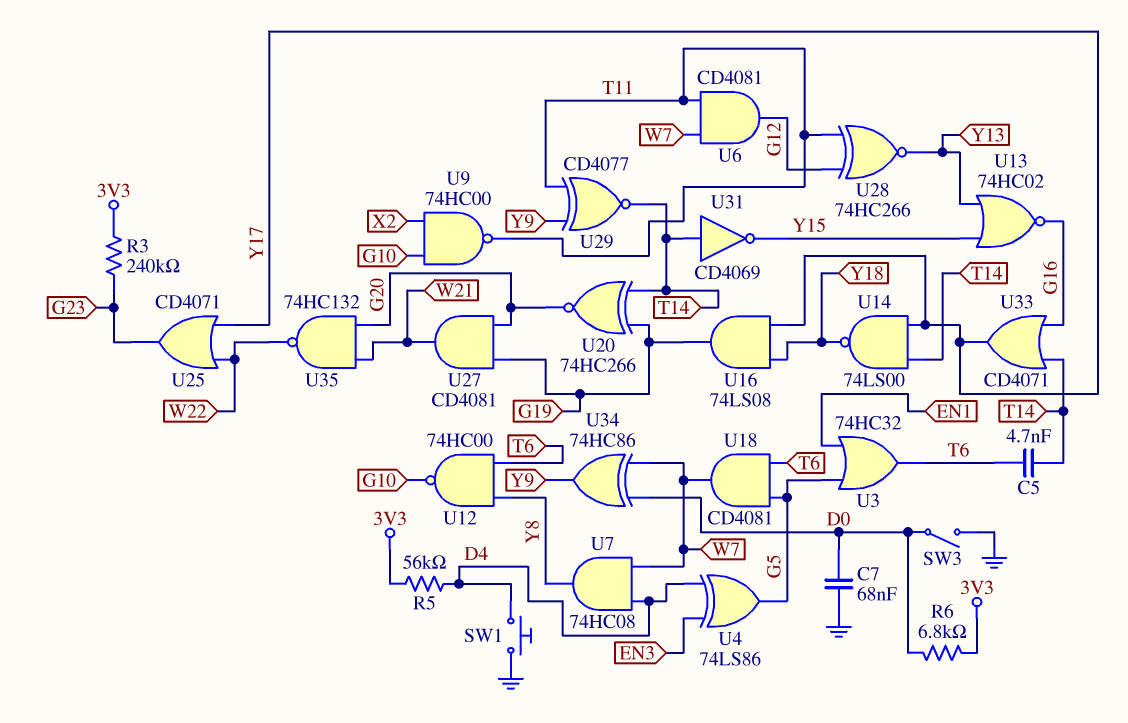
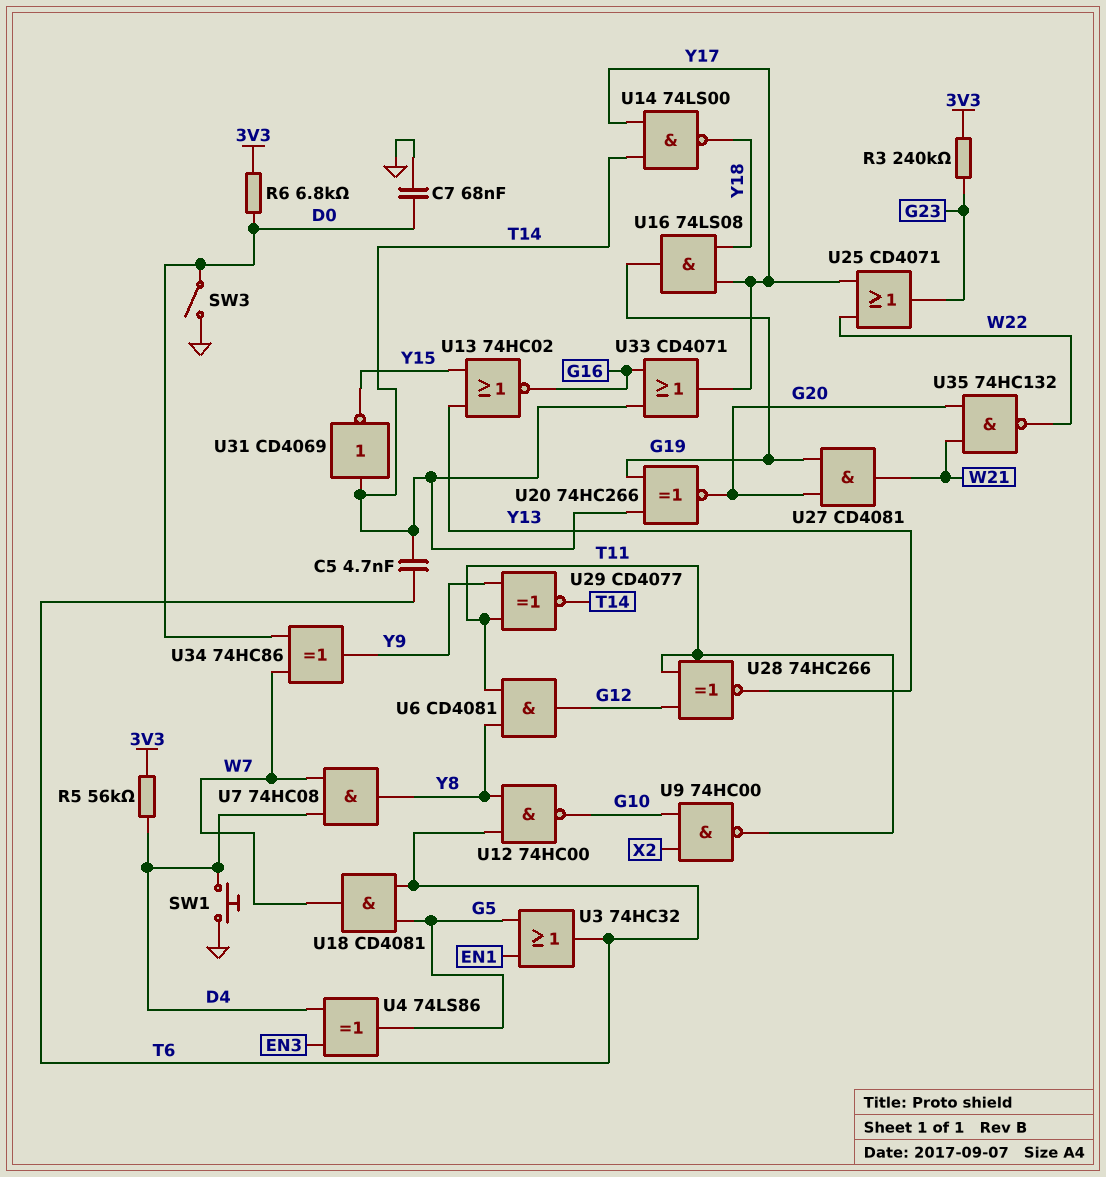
U6: AND CD4081 (in T11, in W7, out G12) -> AND CD4081 (in T11, in Y8, out G12)

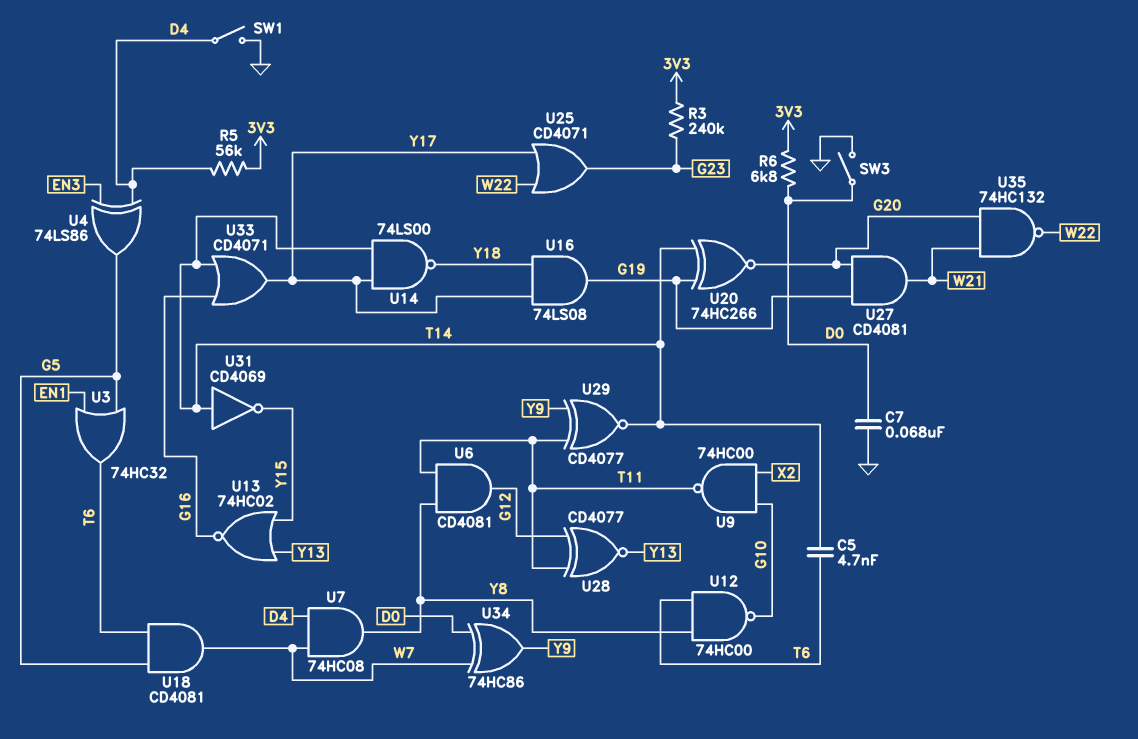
SW1: button (D4, GND) -> switch (D4, GND)
U28: XNOR 74HC266 (in G12, in T11, out Y13) -> XNOR CD4077 (in G12, in T11, out Y13)

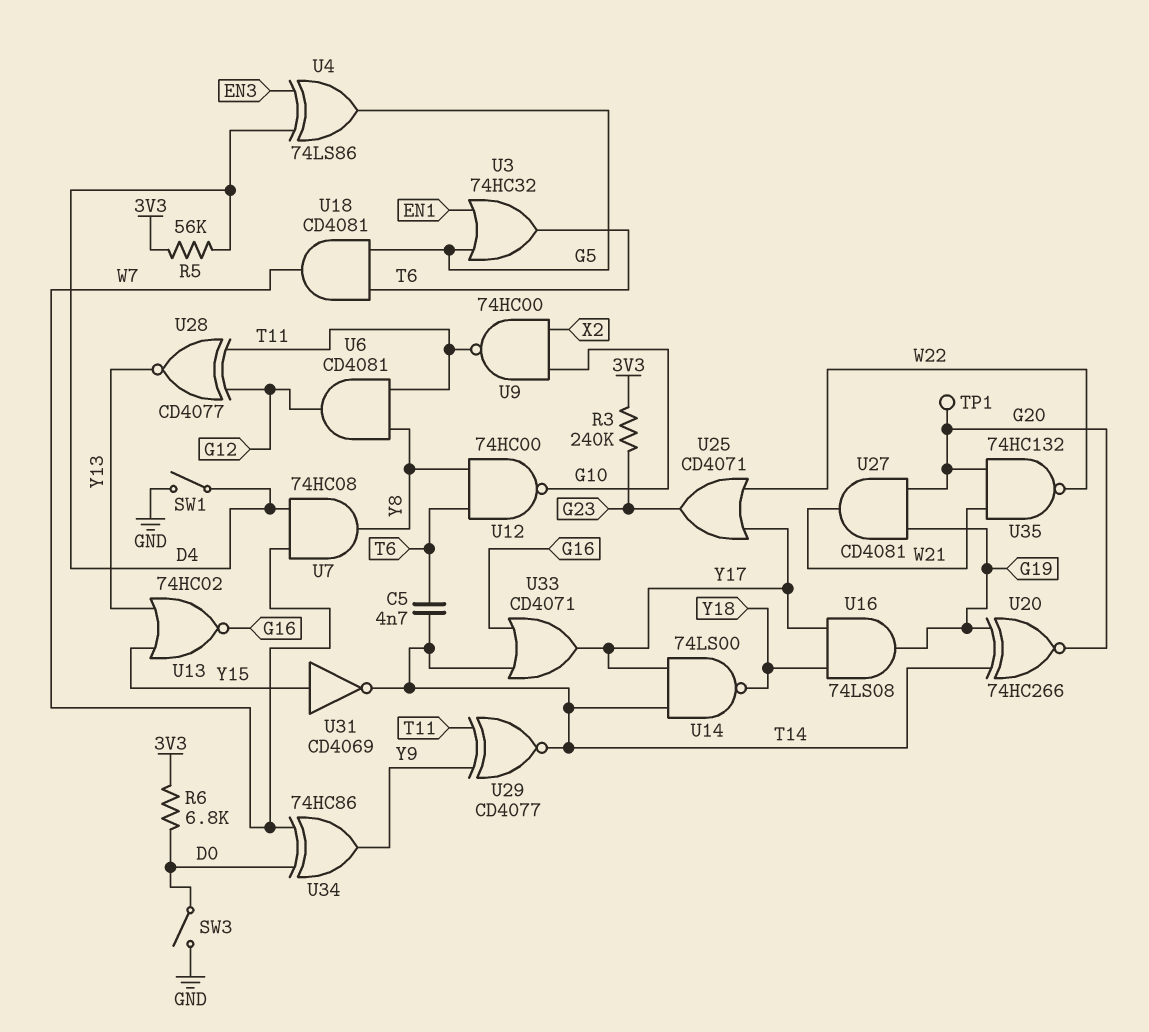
C7: 68nF (D0, GND) -> none
TP1: none -> test point (G20)
U31: NOT CD4069 (in T14, out Y15) -> NOT CD4069 (in Y15, out T14)

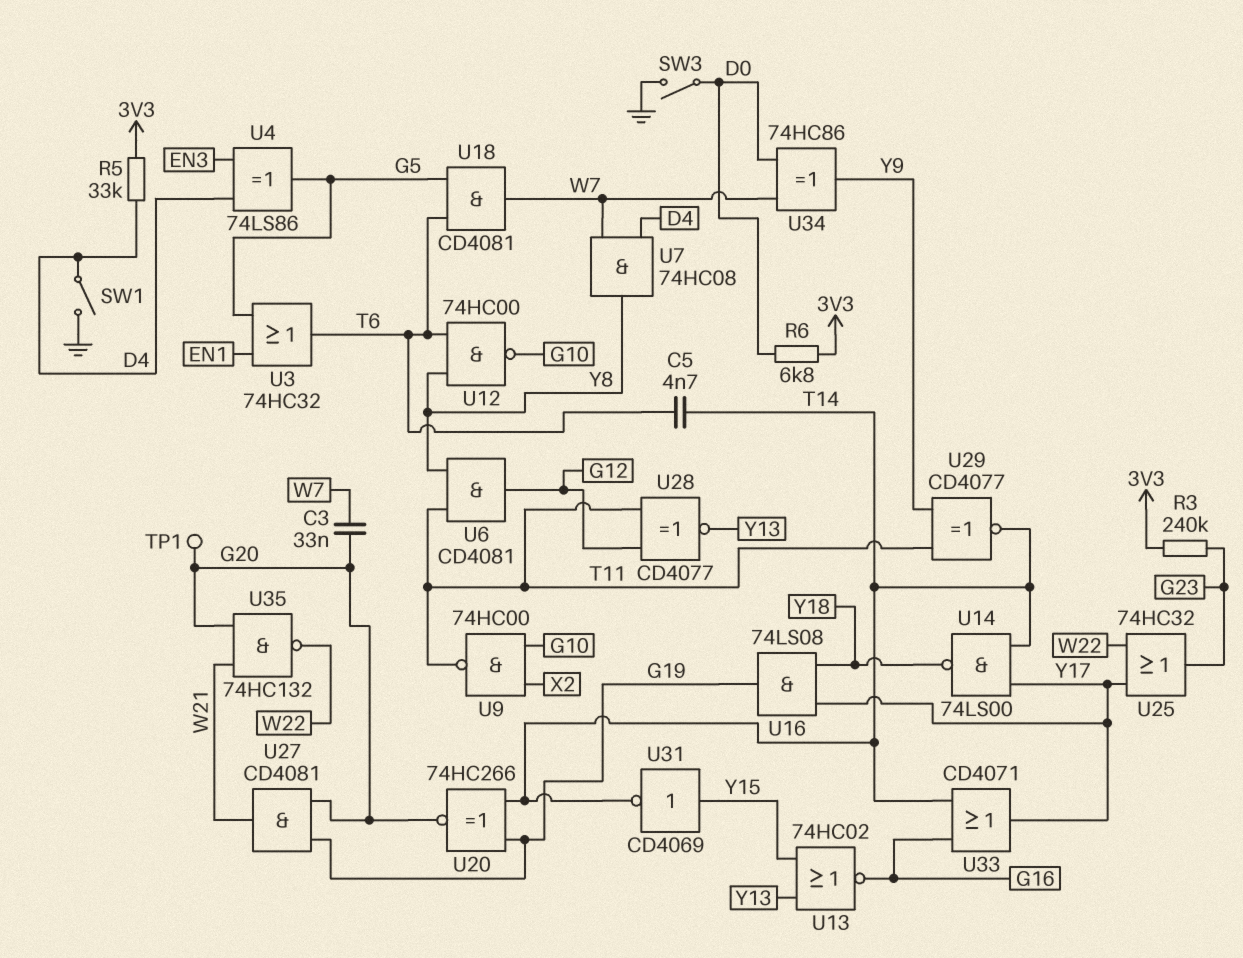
C3: none -> 33nF (G20, W7)
R5: 56k (3V3, D4) -> 33k (3V3, D4)
U25: OR CD4071 (in W22, in Y17, out G23) -> OR 74HC32 (in W22, in Y17, out G23)

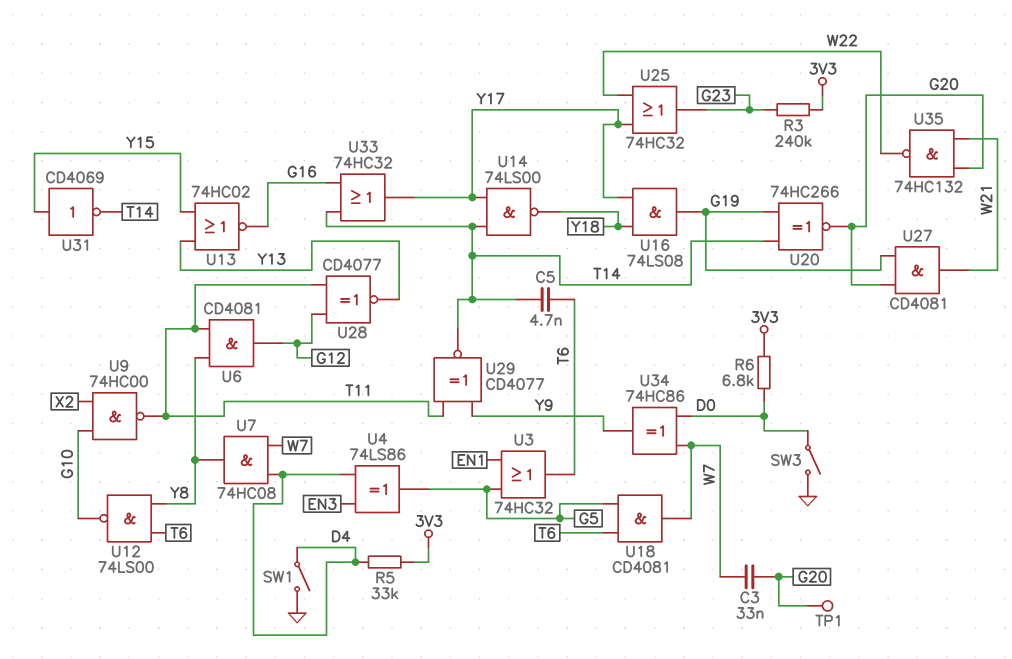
U12: NAND 74HC00 (in T6, in Y8, out G10) -> NAND 74LS00 (in T6, in Y8, out G10)
U33: OR CD4071 (in G16, in T14, out Y17) -> OR 74HC32 (in G16, in T14, out Y17)

